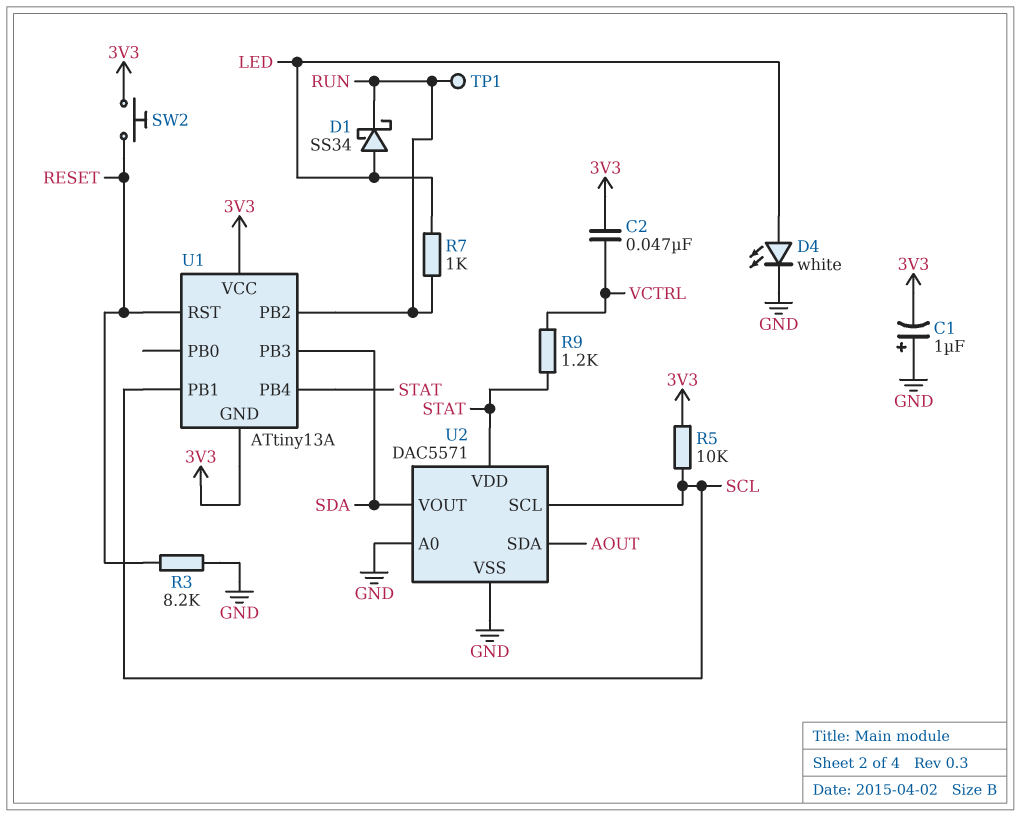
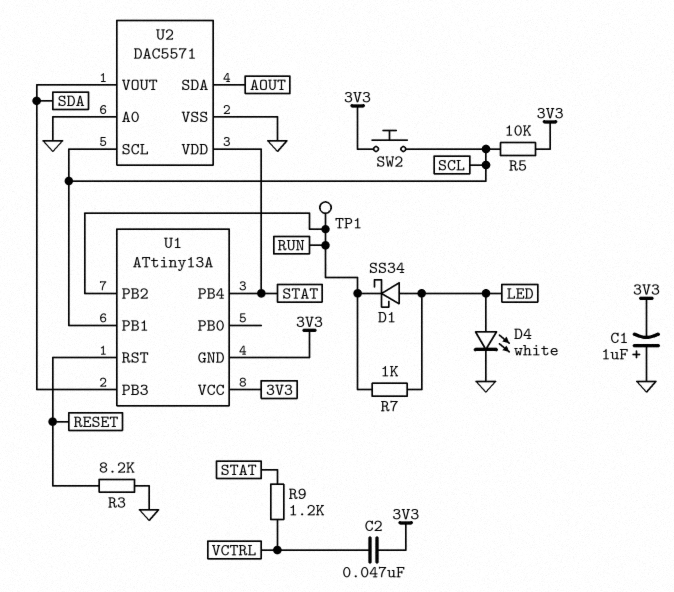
SW2: button (3V3, RESET) -> button (3V3, SCL)

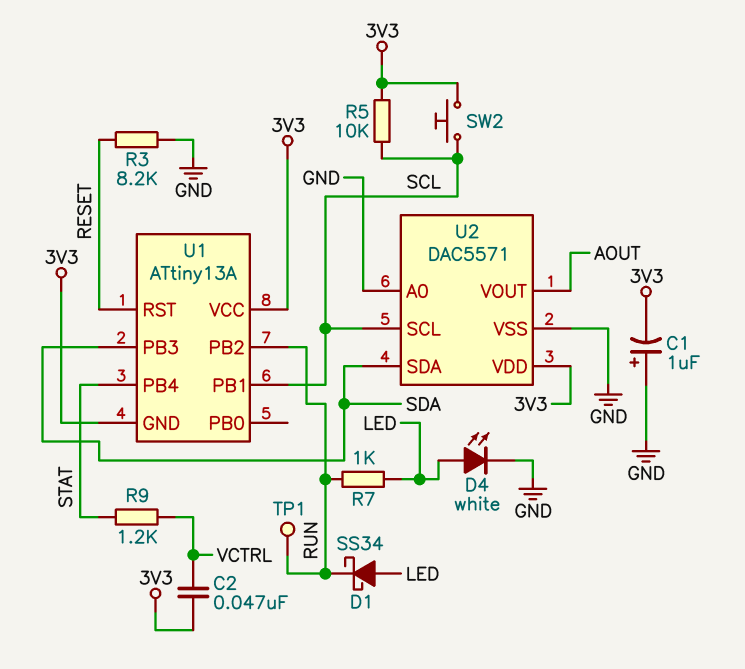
U2 pin SDA: AOUT -> SDA
U2 pin VDD: STAT -> 3V3
U2 pin VOUT: SDA -> AOUT

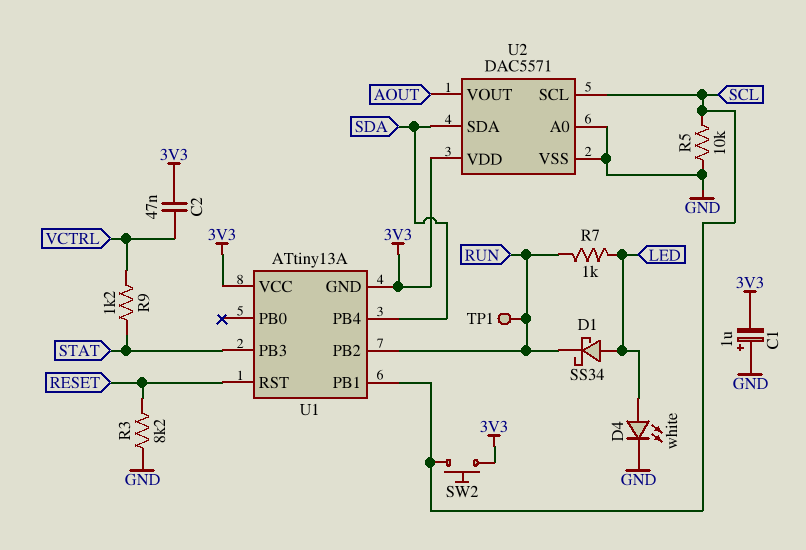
R5: 10k (3V3, SCL) -> 10k (GND, SCL)
U1 pin PB3: SDA -> STAT
U1 pin PB4: STAT -> SDA

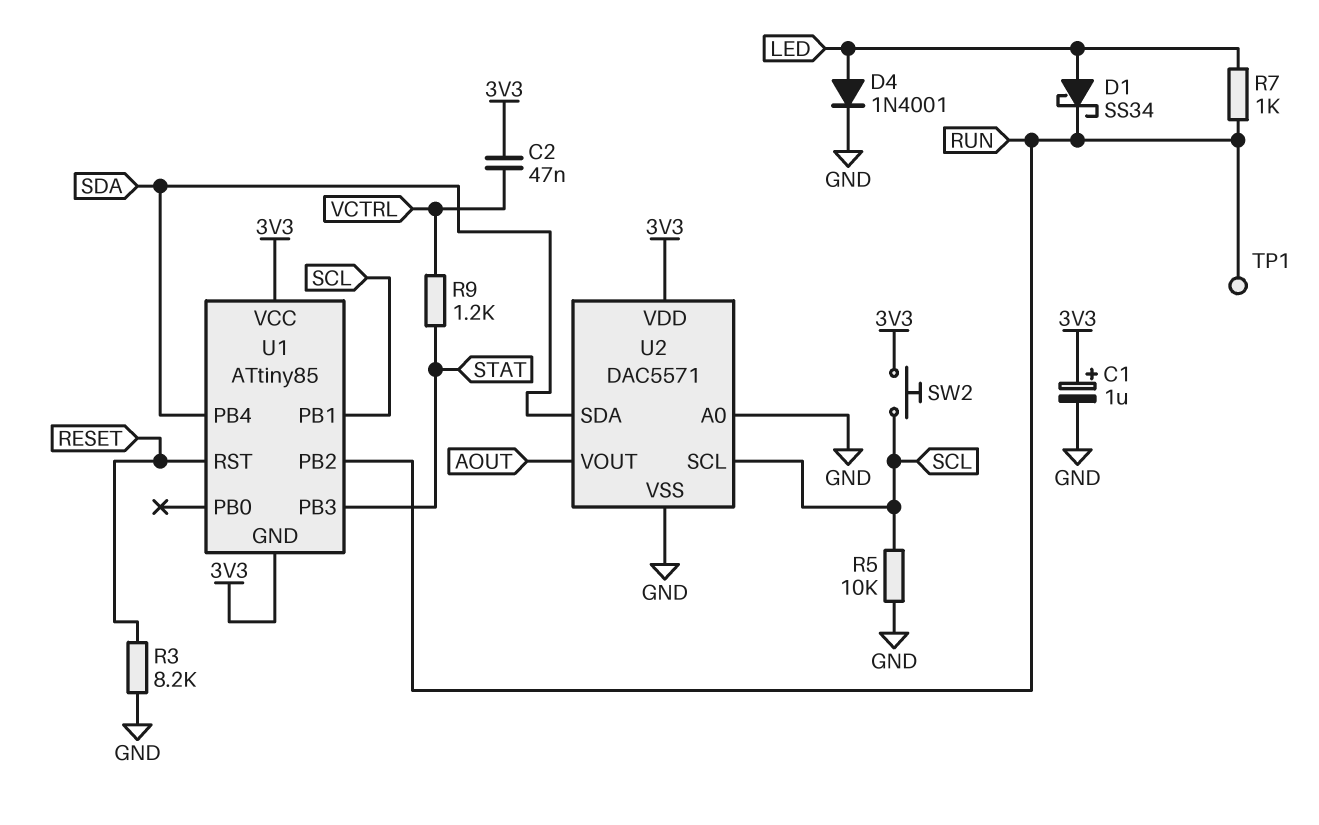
C1: 1uF (plus GND, minus 3V3) -> 1uF (plus 3V3, minus GND)
D4: LED white (A LED, K GND) -> diode 1N4001 (A LED, K GND)
U1: ATtiny13A -> ATtiny85

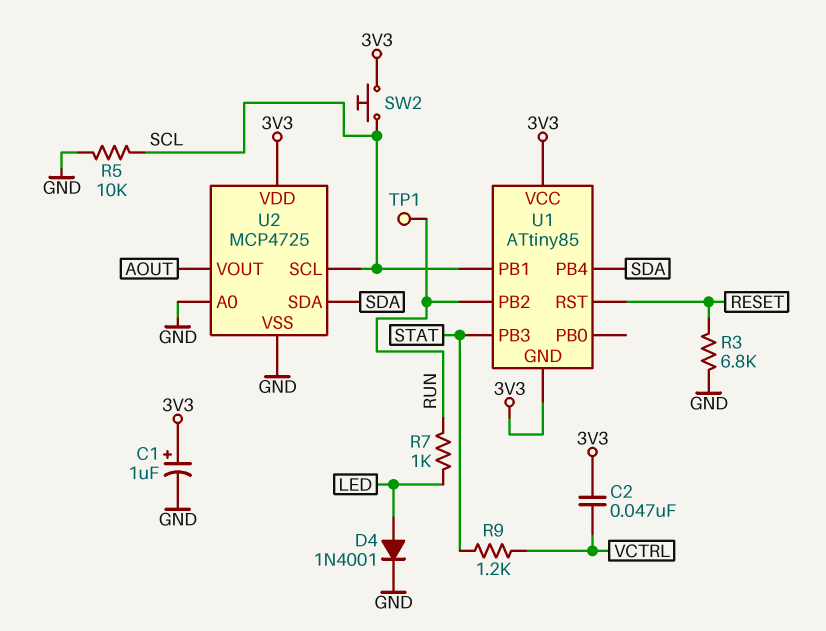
D1: schottky SS34 (A LED, K RUN) -> none
R3: 8.2k (GND, RESET) -> 6.8k (GND, RESET)
U2: DAC5571 -> MCP4725

